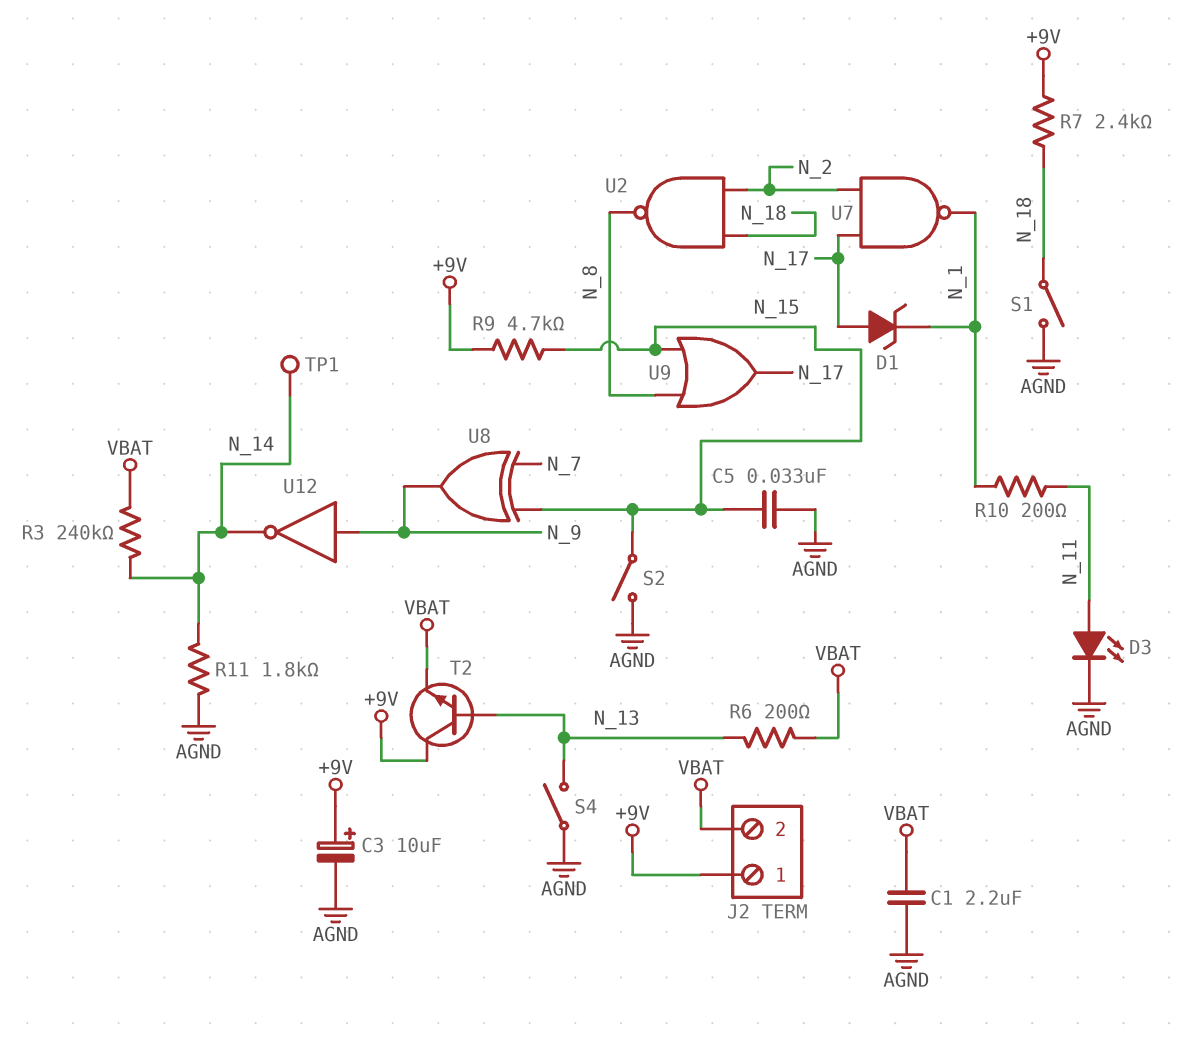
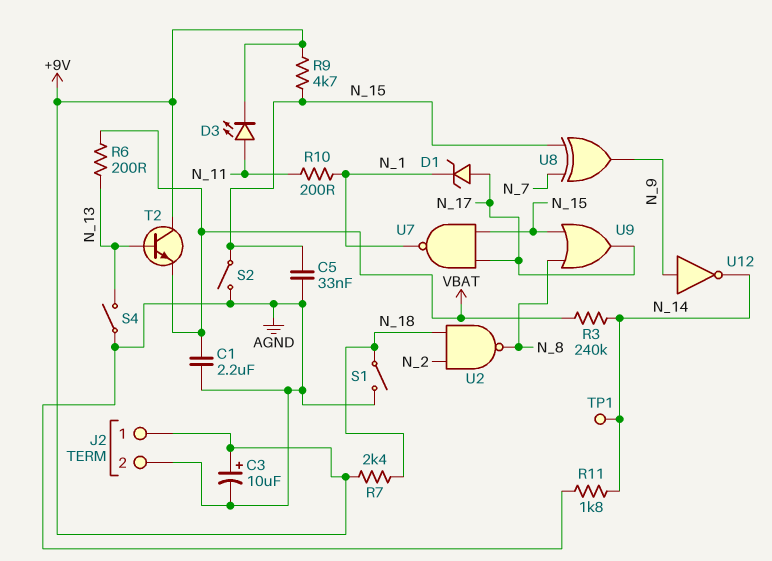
D3: LED (A N_11, K AGND) -> LED (A N_11, K +9V)
J2 pin 2: VBAT -> AGND
U7: NAND (in N_2, in N_17, out N_1) -> NAND (in N_15, in N_17, out N_1)

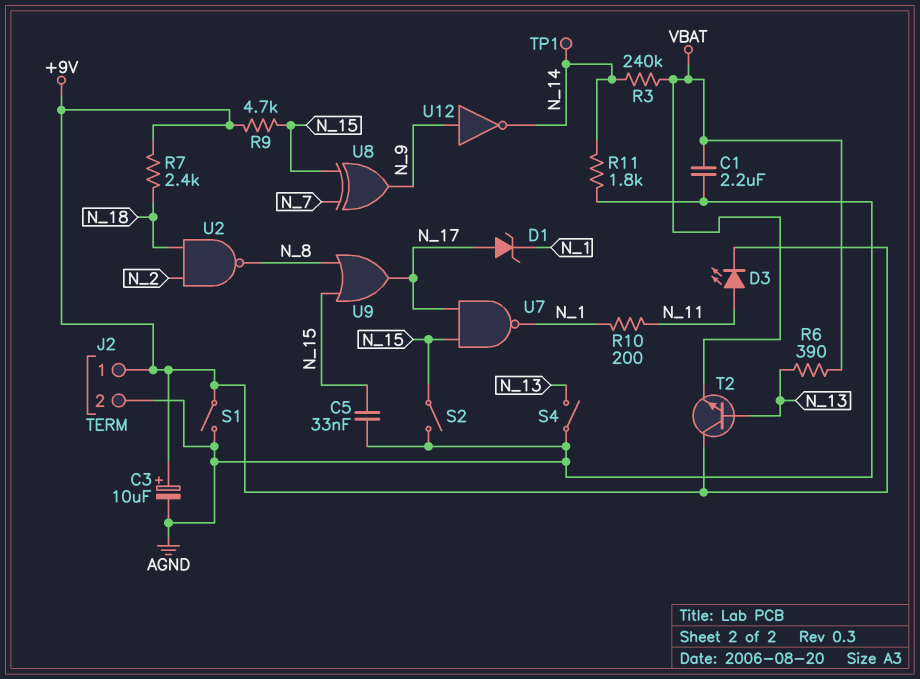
R6: 200 (N_13, VBAT) -> 390 (N_13, VBAT)
S1: switch (AGND, N_18) -> switch (+9V, AGND)

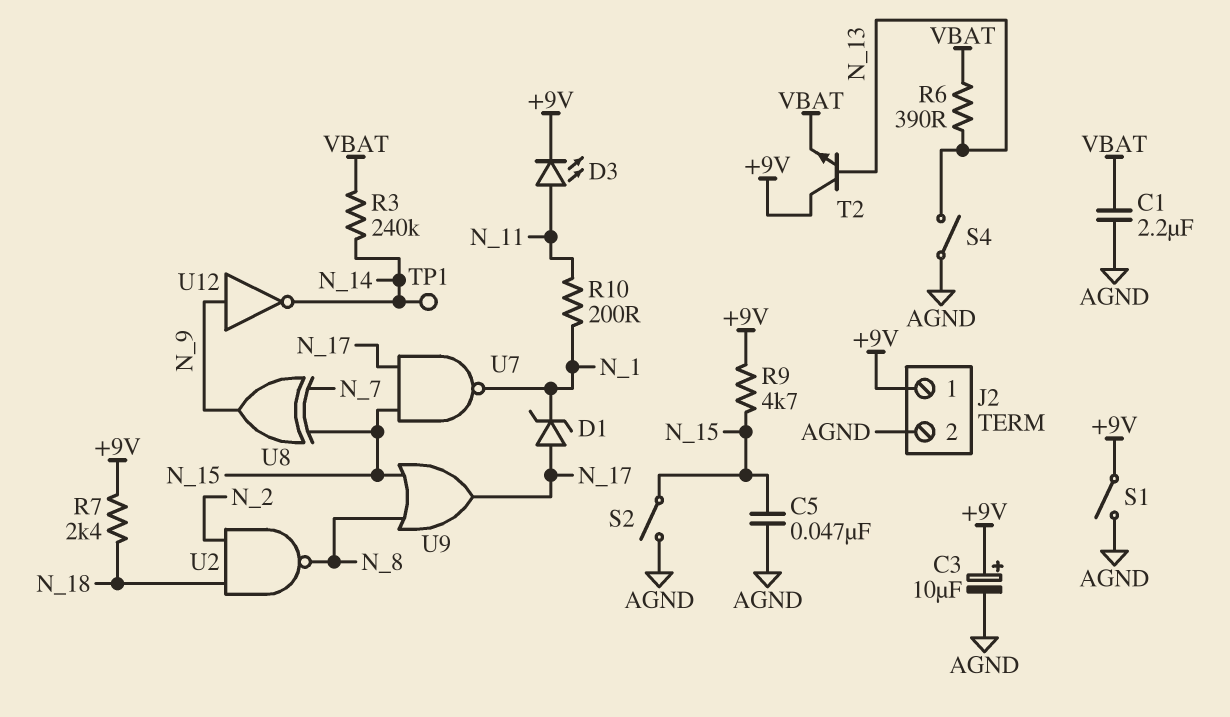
C5: 33nF (AGND, N_15) -> 47nF (AGND, N_15)
R11: 1.8k (AGND, N_14) -> none

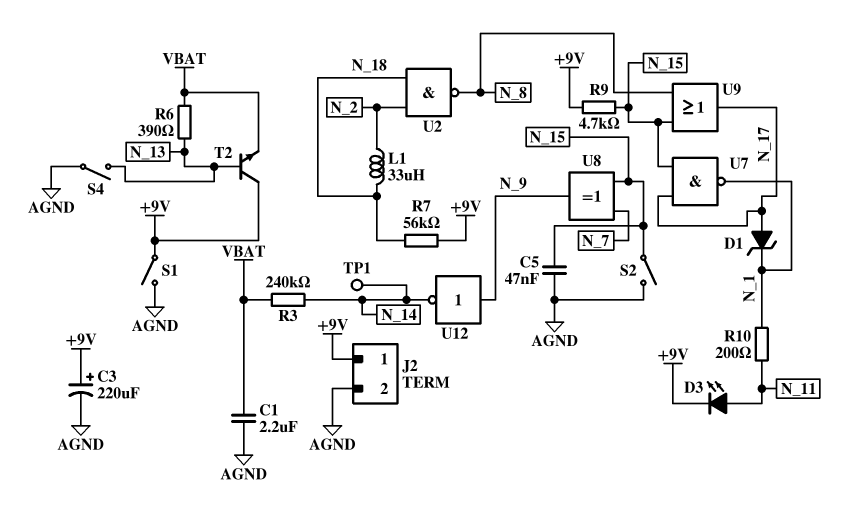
C3: 10uF (plus +9V, minus AGND) -> 220uF (plus +9V, minus AGND)
L1: none -> 33uH (N_2, N_18)
R7: 2.4k (+9V, N_18) -> 56k (+9V, N_18)

